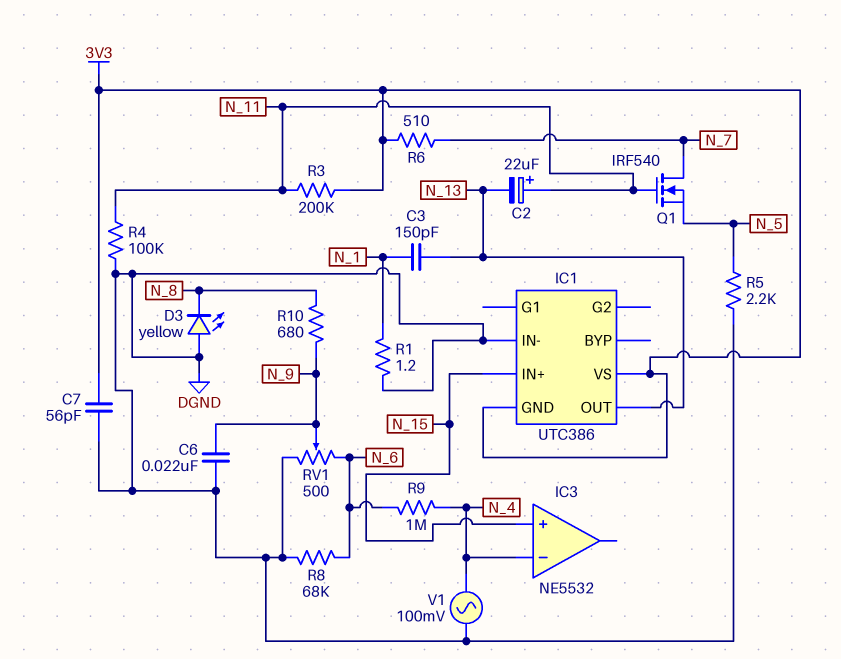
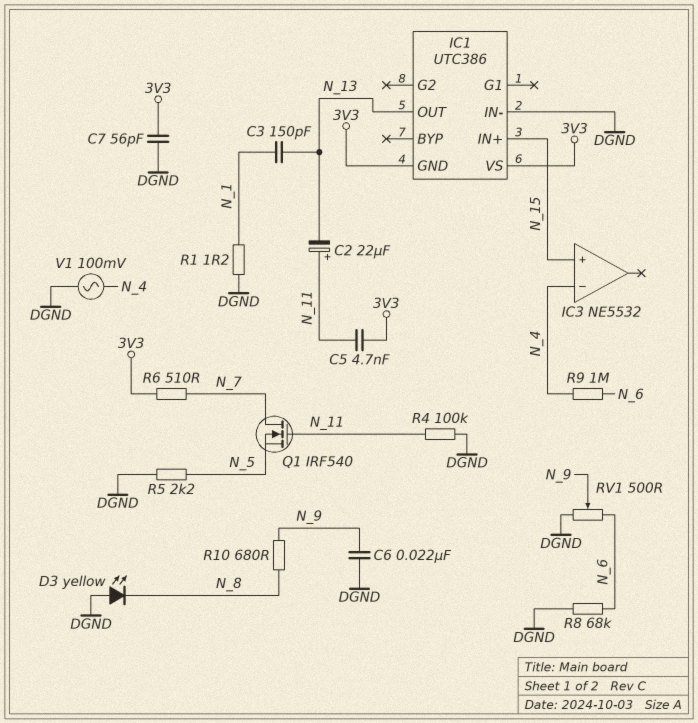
C5: none -> 4.7nF (3V3, N_11)
R3: 200k (3V3, N_11) -> none

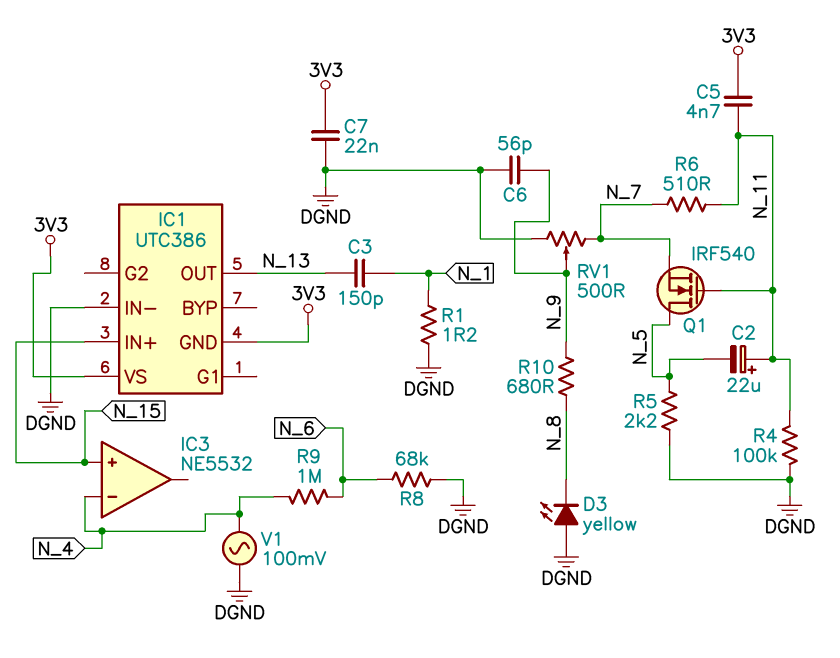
C2: 22uF (plus N_11, minus N_13) -> 22uF (plus N_11, minus N_5)
C6: 22nF (DGND, N_9) -> 56pF (DGND, N_9)
C7: 56pF (3V3, DGND) -> 22nF (3V3, DGND)
Q1: NMOS IRF540 (G N_11, D N_7, S N_5) -> NMOS IRF540 (G N_11, D N_5, S N_7)
R6: 510 (3V3, N_7) -> 510 (N_7, N_11)
RV1: 500 (DGND, N_6, wiper N_9) -> 500 (DGND, N_7, wiper N_9)

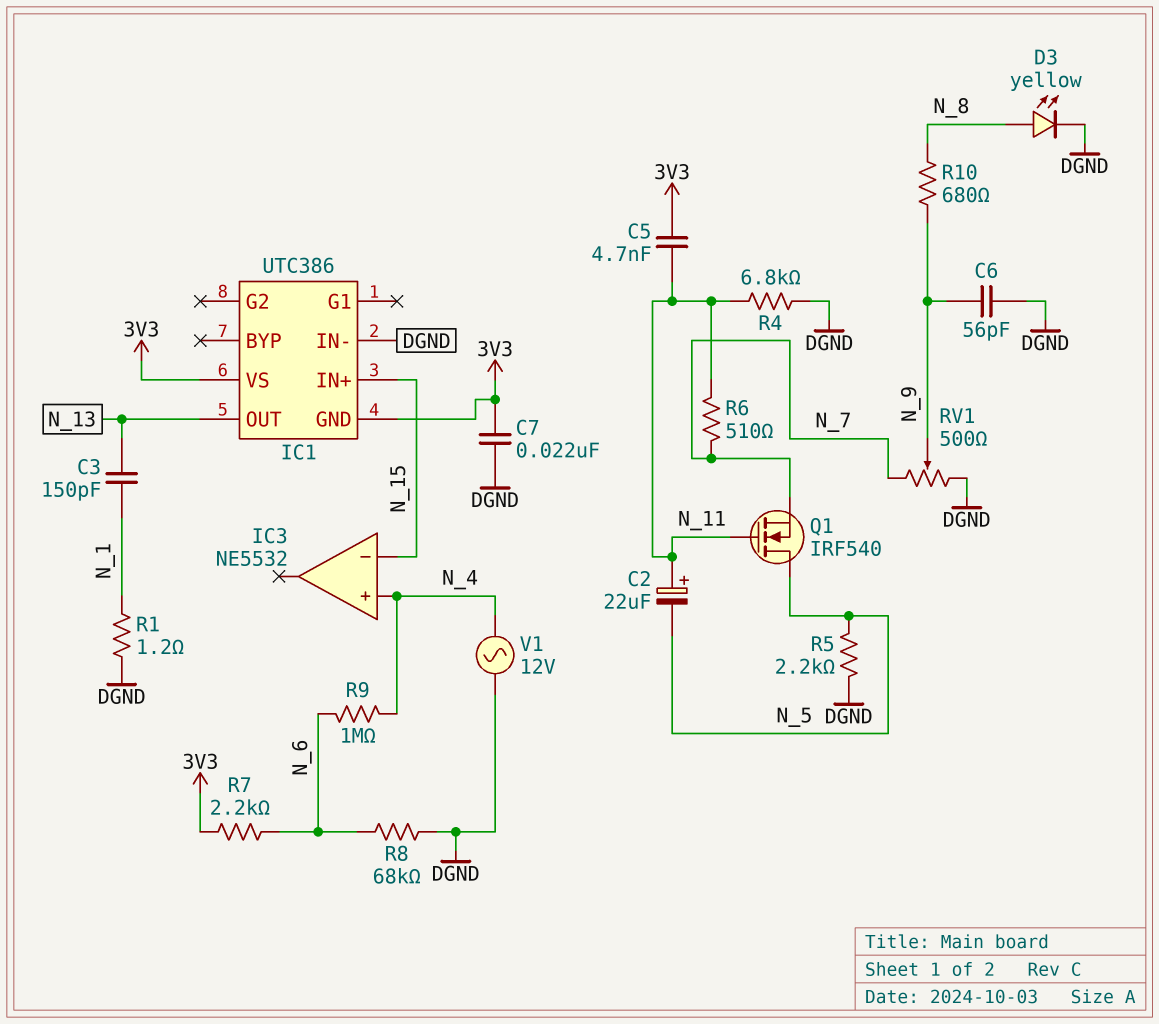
D3: LED yellow (A DGND, K N_8) -> LED yellow (A N_8, K DGND)
IC3 pin in+: N_15 -> N_4
IC3 pin in-: N_4 -> N_15
R4: 100k (DGND, N_11) -> 6.8k (DGND, N_11)
R7: none -> 2.2k (3V3, N_6)
V1: AC 100mV (DGND, N_4) -> AC 12V (DGND, N_4)

